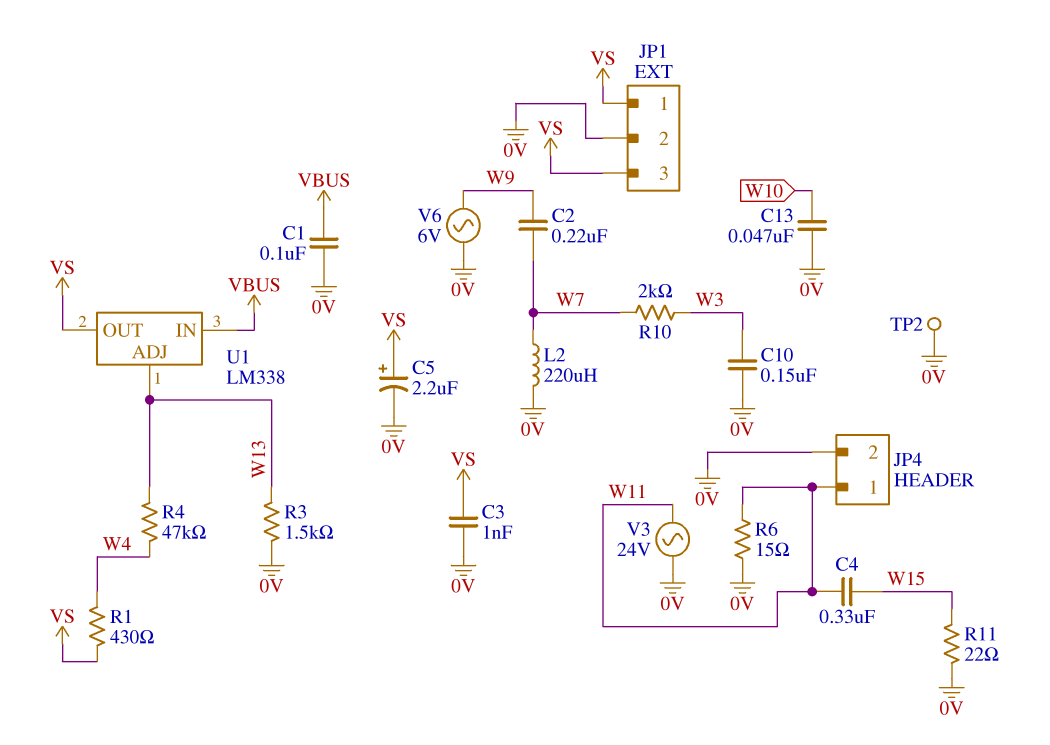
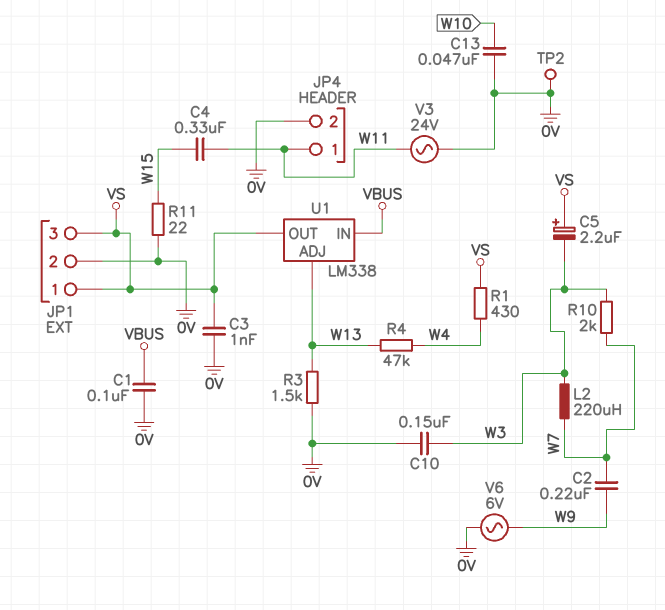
C5: 2.2uF (plus VS, minus 0V) -> 2.2uF (plus VS, minus W3)
L2: 220uH (0V, W7) -> 220uH (W3, W7)
R6: 15 (0V, W11) -> none

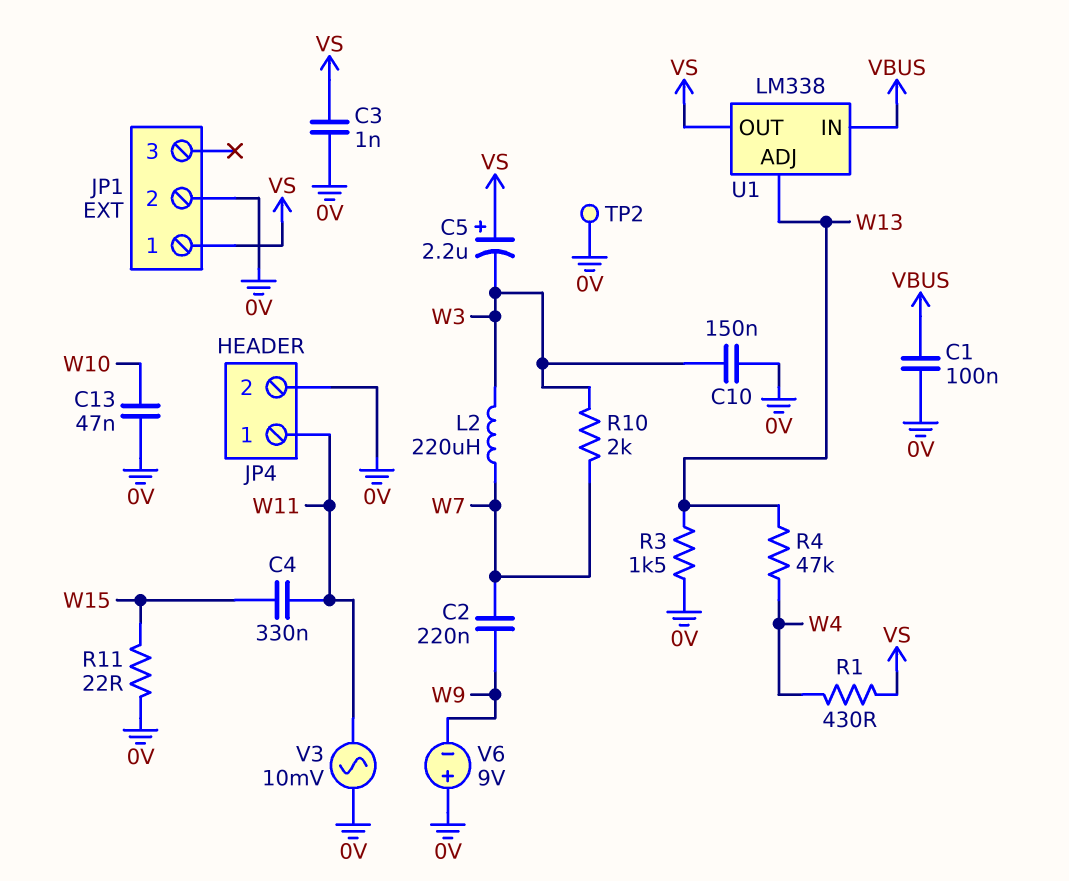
JP1 pin 3: VS -> none
V3: AC 24V (0V, W11) -> AC 10mV (0V, W11)
V6: AC 6V (0V, W9) -> 9V (plus 0V, minus W9)

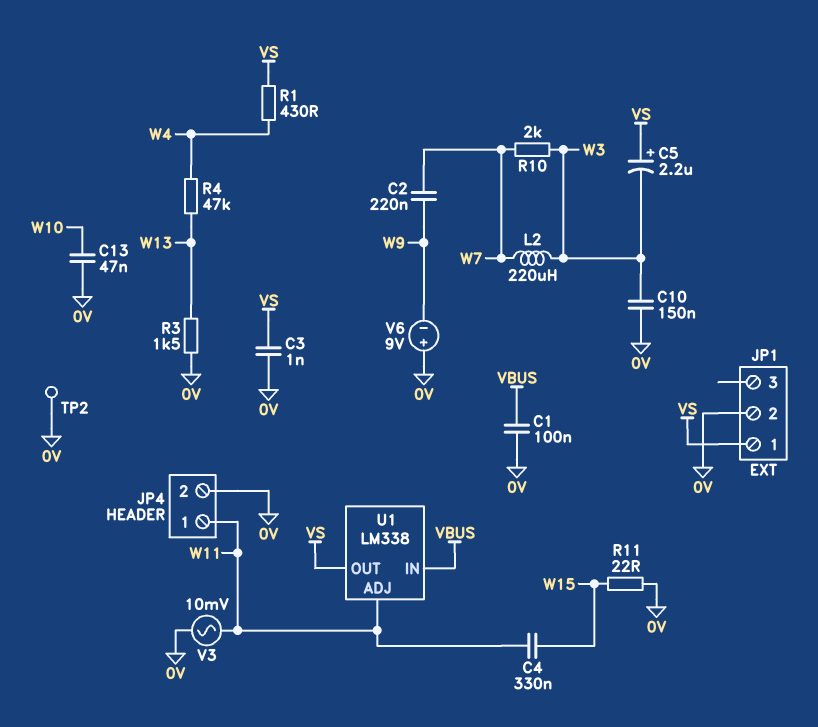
U1 pin ADJ: W13 -> W11

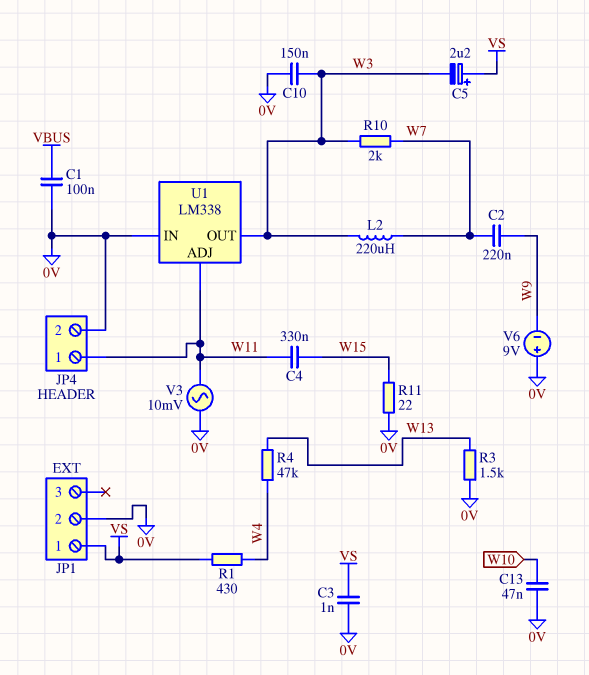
TP2: test point (0V) -> none
U1 pin IN: VBUS -> 0V
U1 pin OUT: VS -> W3

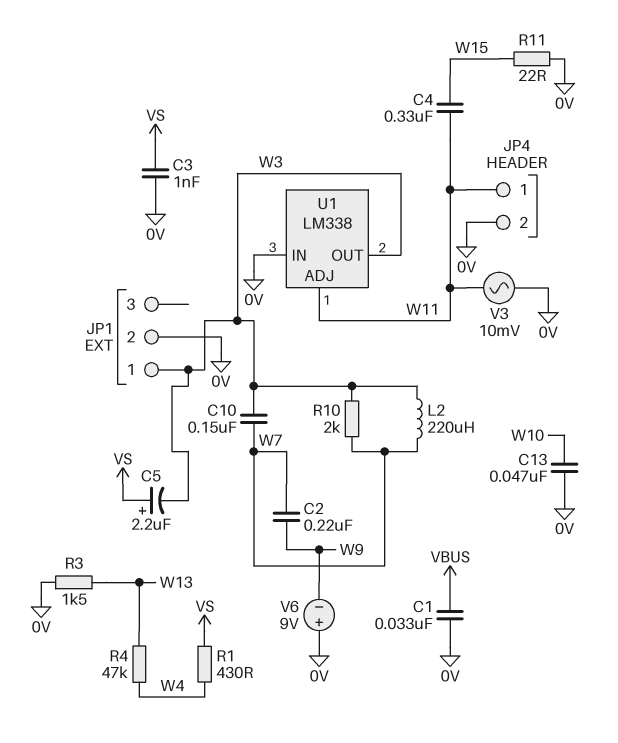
C1: 100nF (0V, VBUS) -> 33nF (0V, VBUS)
C10: 150nF (0V, W3) -> 150nF (W3, W7)
JP1 pin 1: VS -> W3

